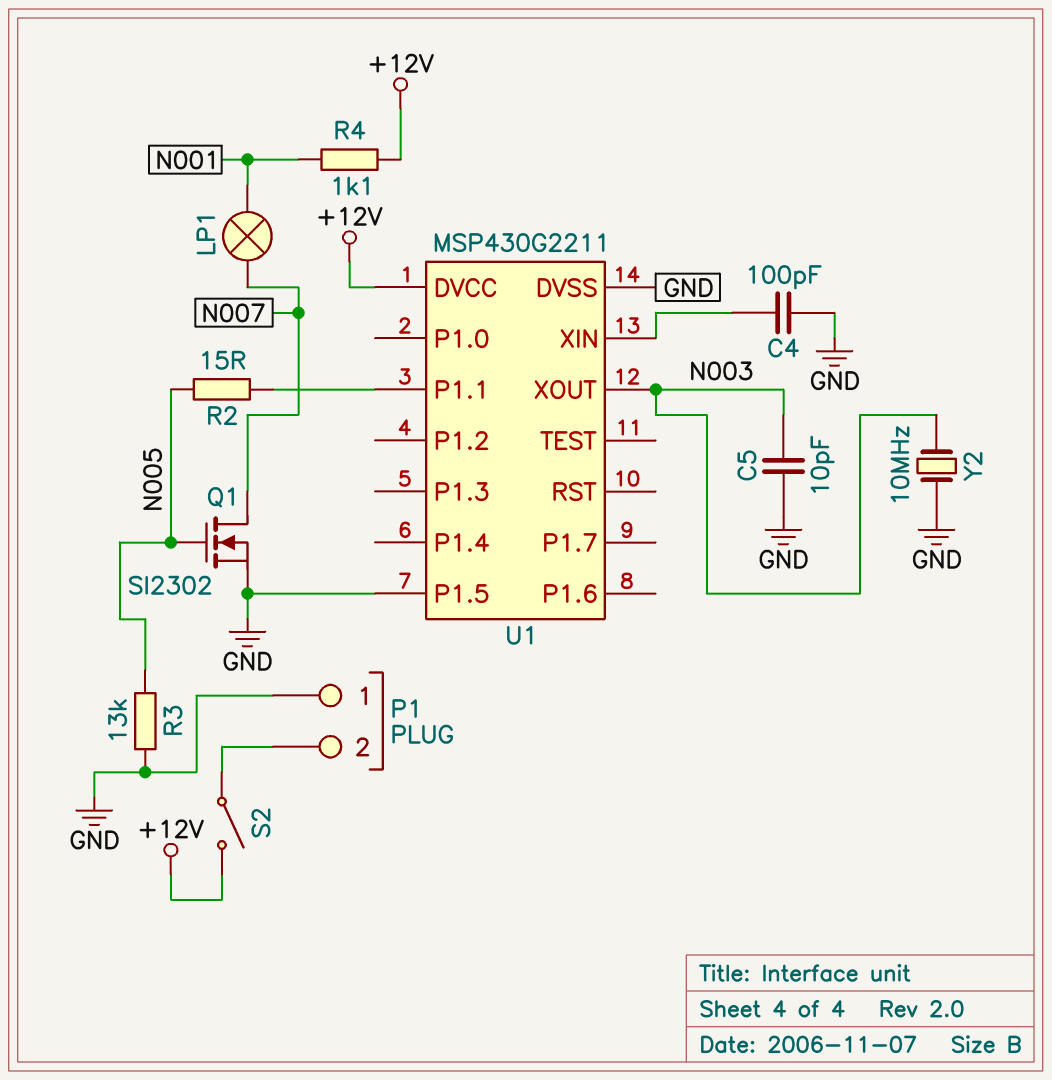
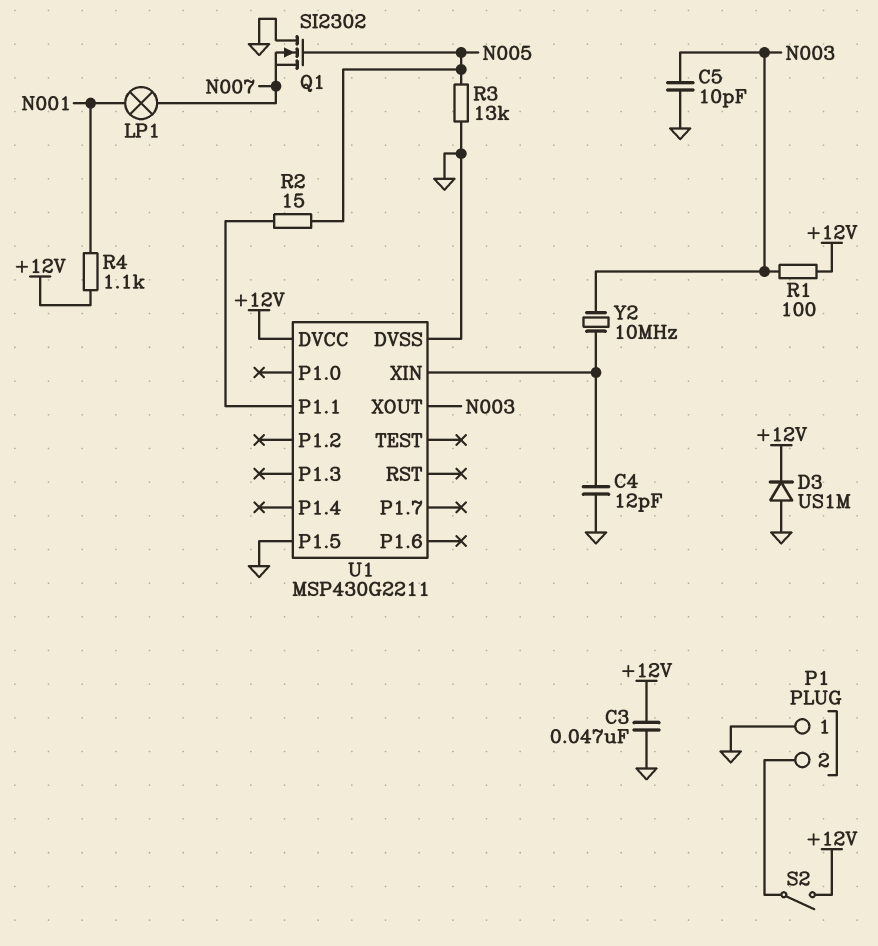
C3: none -> 47nF (+12V, GND)
C4: 100pF (GND, U1/XIN) -> 12pF (GND, U1/XIN)
D3: none -> diode US1M (A GND, K +12V)
Q1: NMOS SI2302 (G N005, D N007, S GND) -> NMOS SI2302 (G N005, D GND, S N007)
R1: none -> 100 (+12V, N003)
Y2: 10MHz (GND, N003) -> 10MHz (N003, U1/XIN)

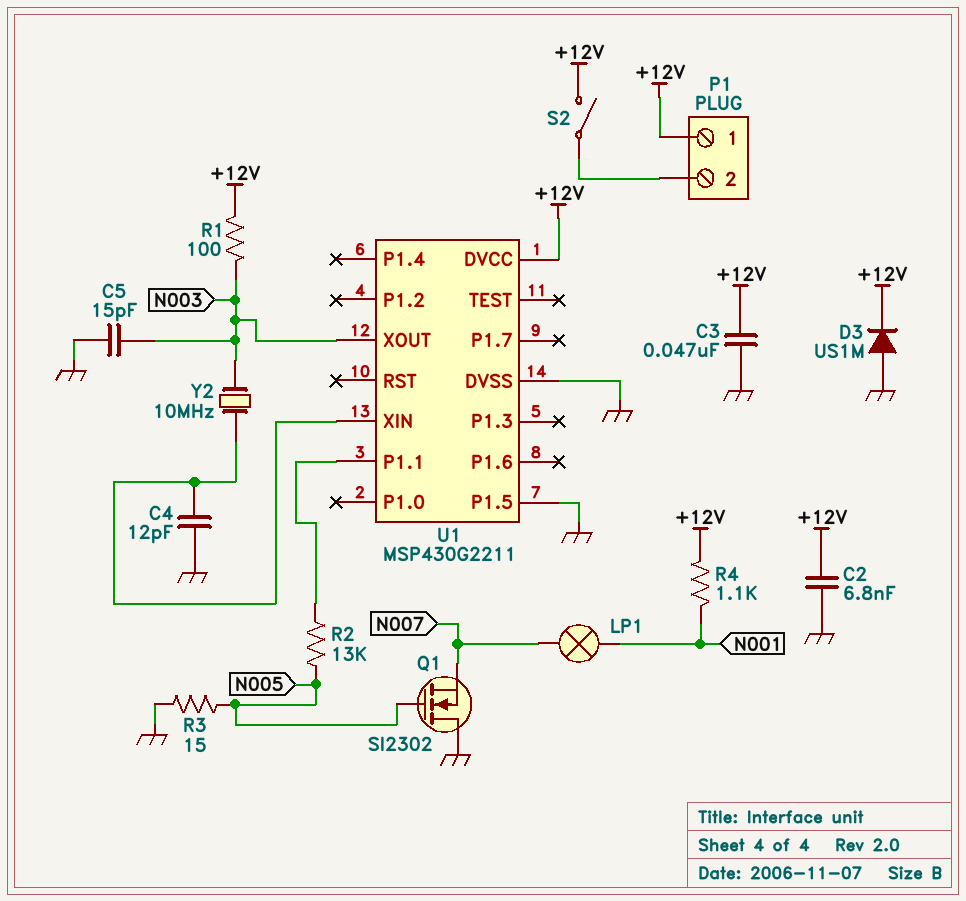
C2: none -> 6.8nF (+12V, GND)
C5: 10pF (GND, N003) -> 15pF (GND, N003)
P1 pin 1: GND -> +12V
R2: 15 (N005, U1/P1.1) -> 13k (N005, U1/P1.1)
R3: 13k (GND, N005) -> 15 (GND, N005)

